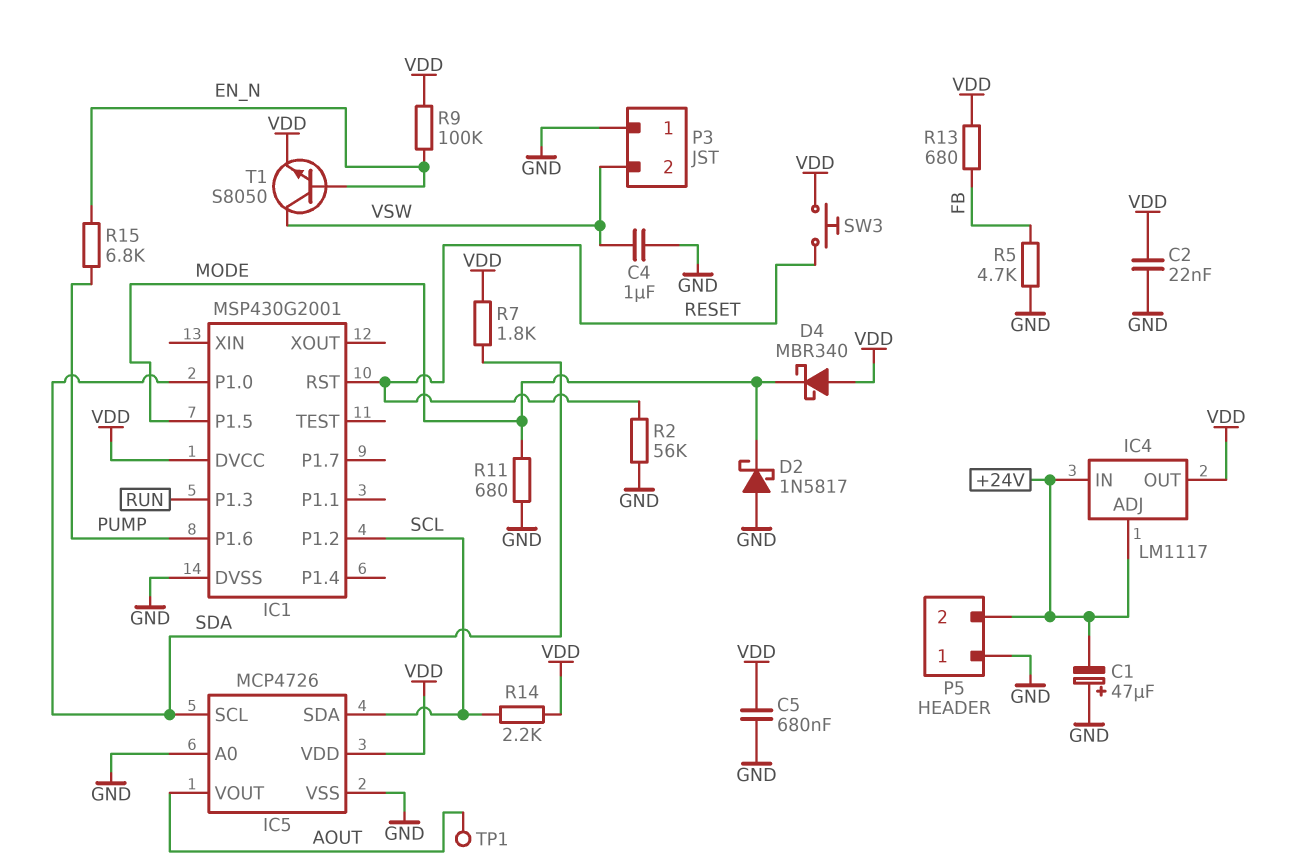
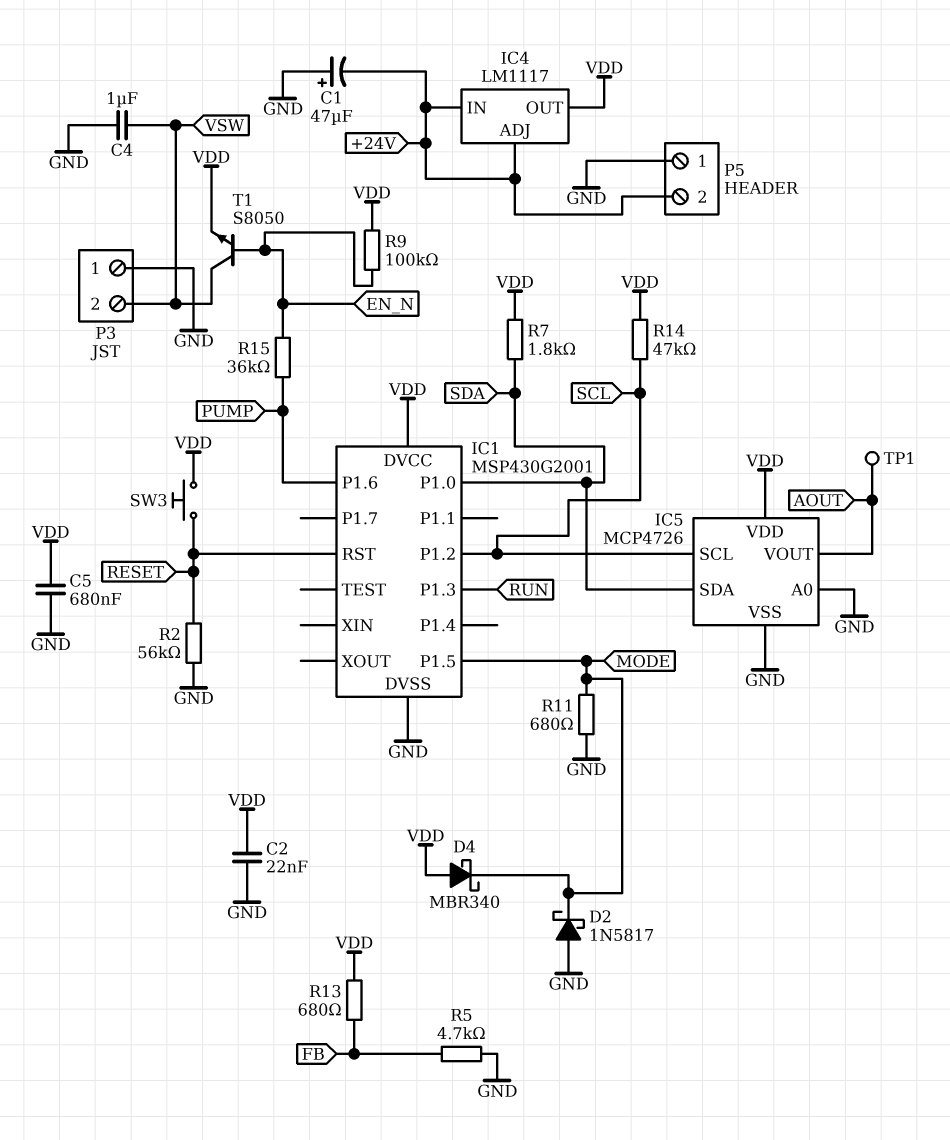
IC5 pin SCL: SDA -> SCL
IC5 pin SDA: SCL -> SDA
R14: 2.2k (SCL, VDD) -> 47k (SCL, VDD)
R15: 6.8k (EN_N, PUMP) -> 36k (EN_N, PUMP)

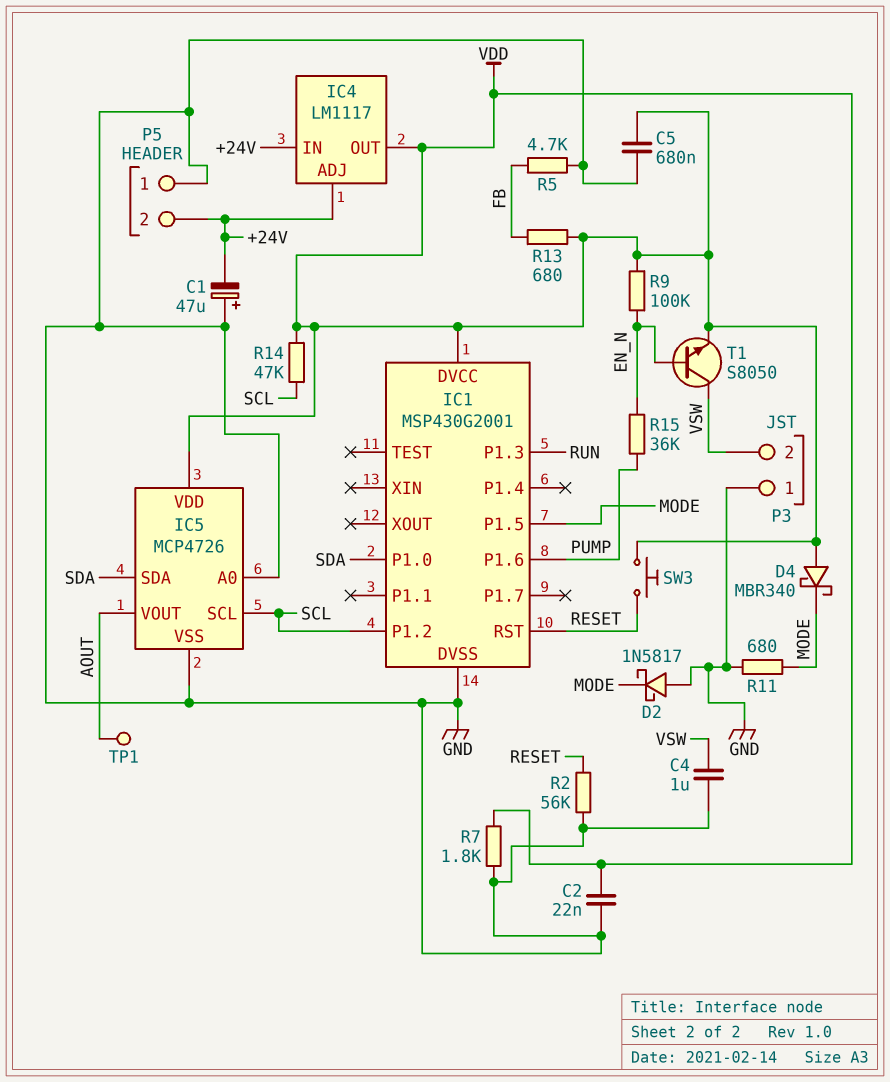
R7: 1.8k (SDA, VDD) -> 1.8k (GND, VDD)

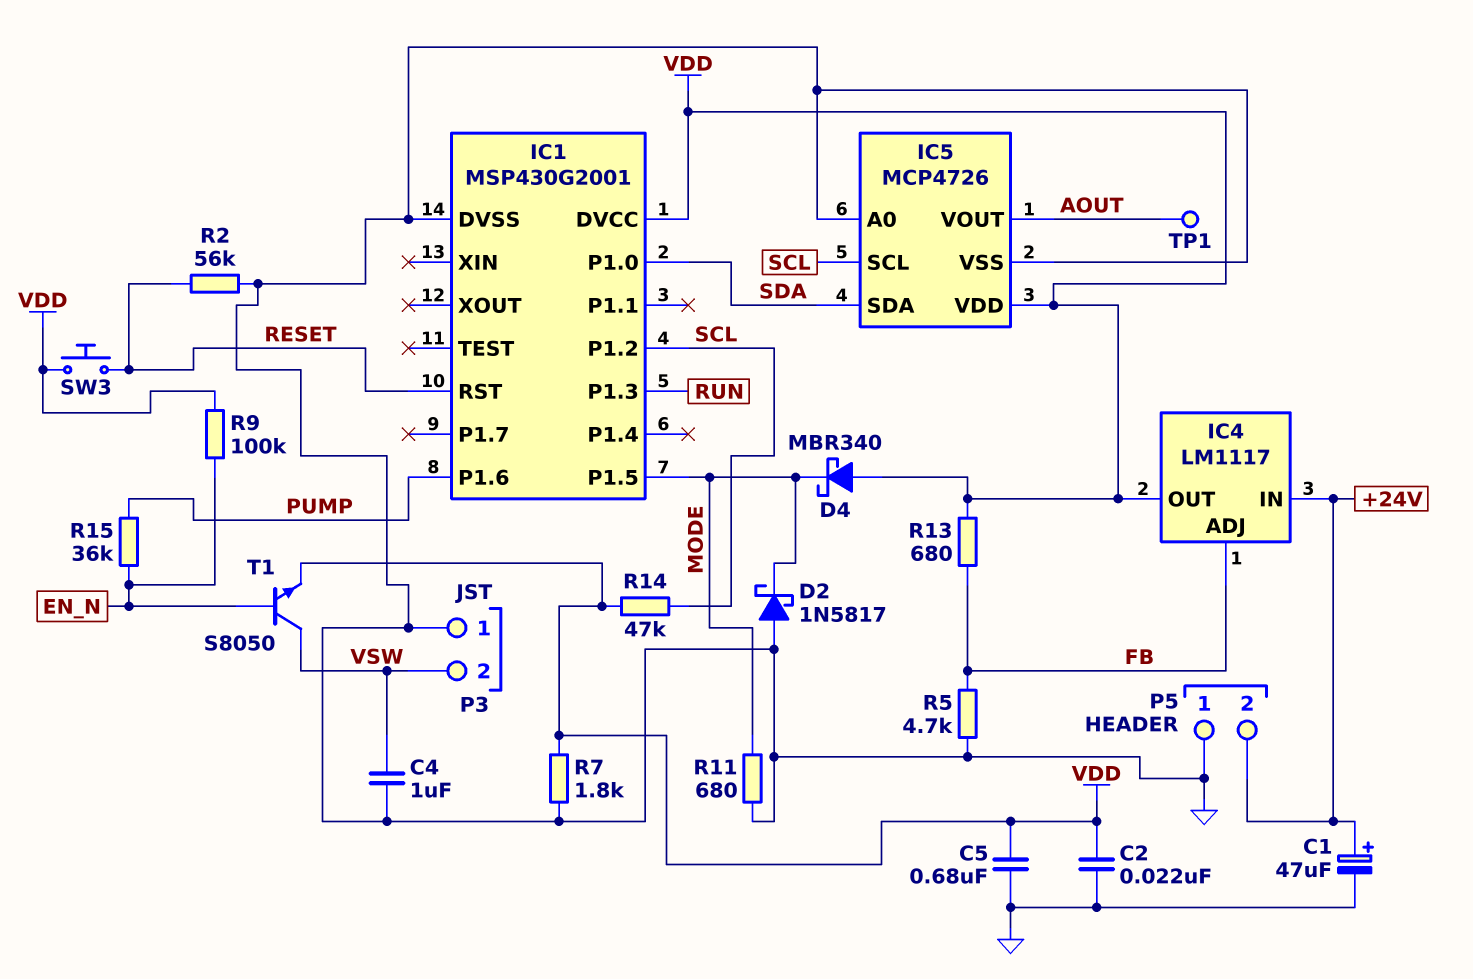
C1: 47uF (plus GND, minus +24V) -> 47uF (plus +24V, minus GND)
IC4 pin ADJ: +24V -> FB

